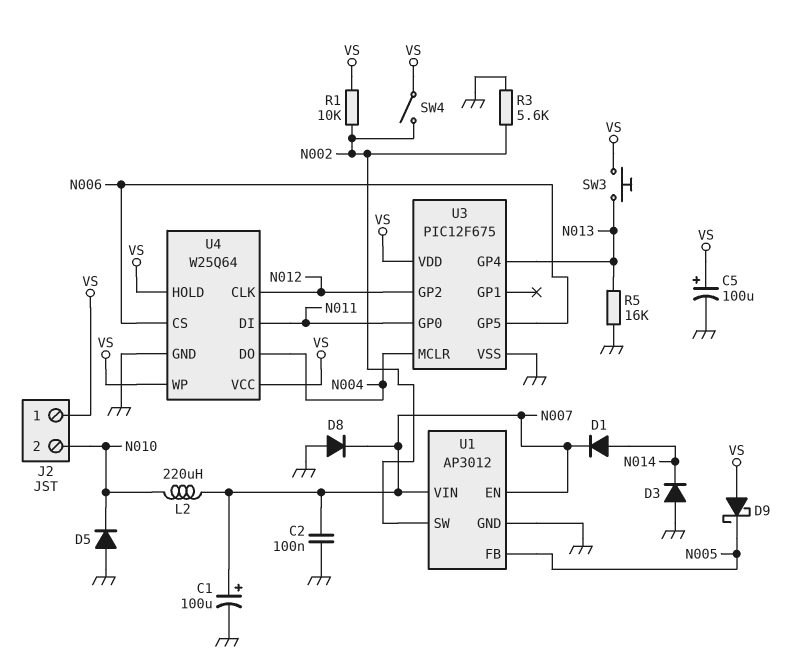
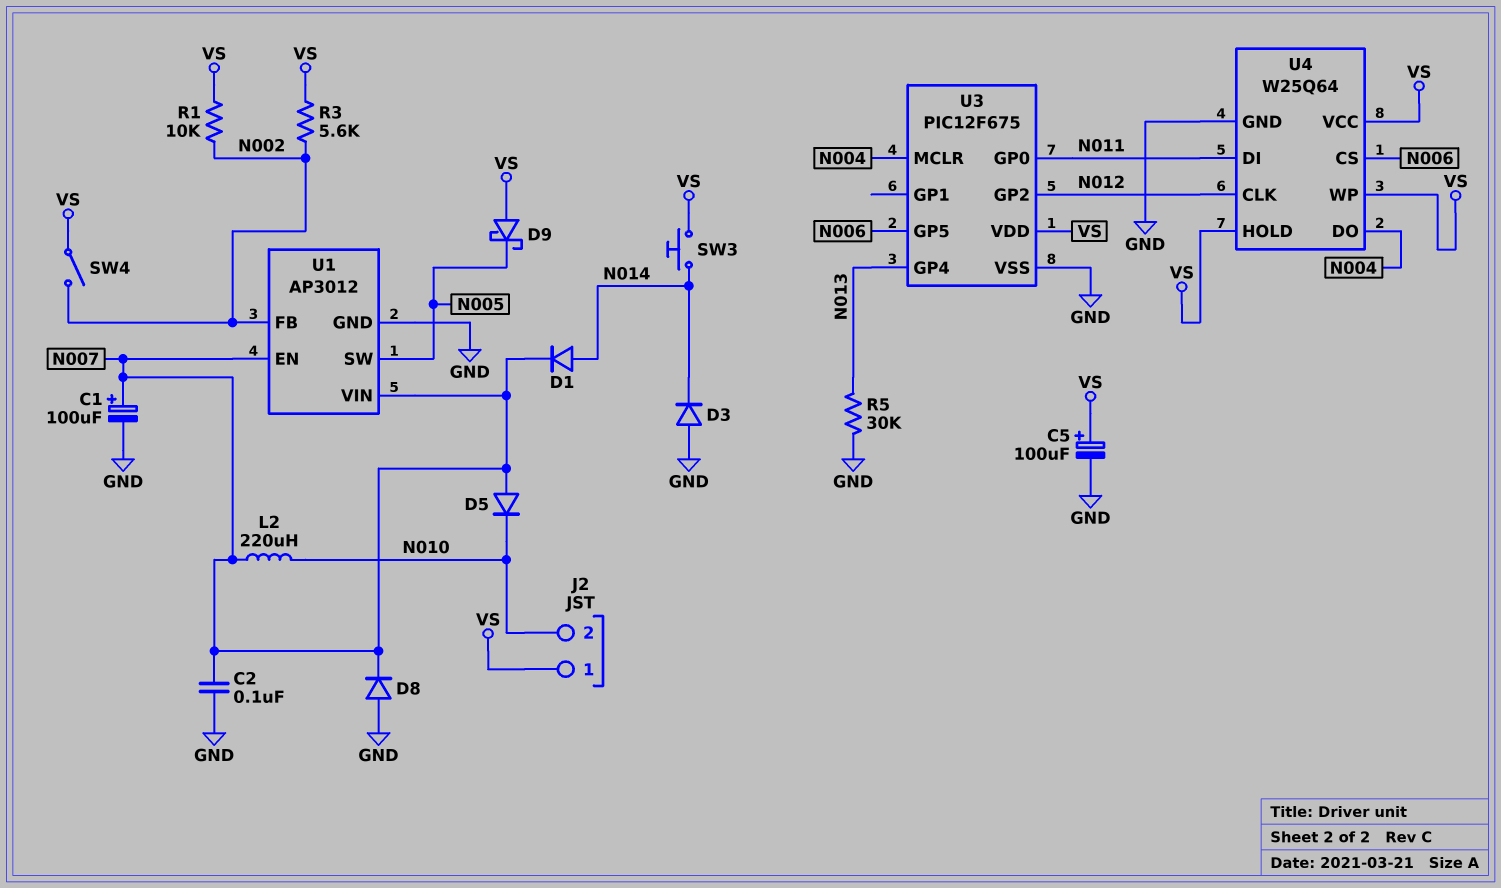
D5: diode (A GND, K N010) -> diode (A N007, K N010)
R3: 5.6k (GND, N002) -> 5.6k (N002, VS)
R5: 16k (GND, N013) -> 30k (GND, N013)
SW3: button (N013, VS) -> button (N014, VS)
U1 pin FB: N005 -> N002
U1 pin SW: N002 -> N005

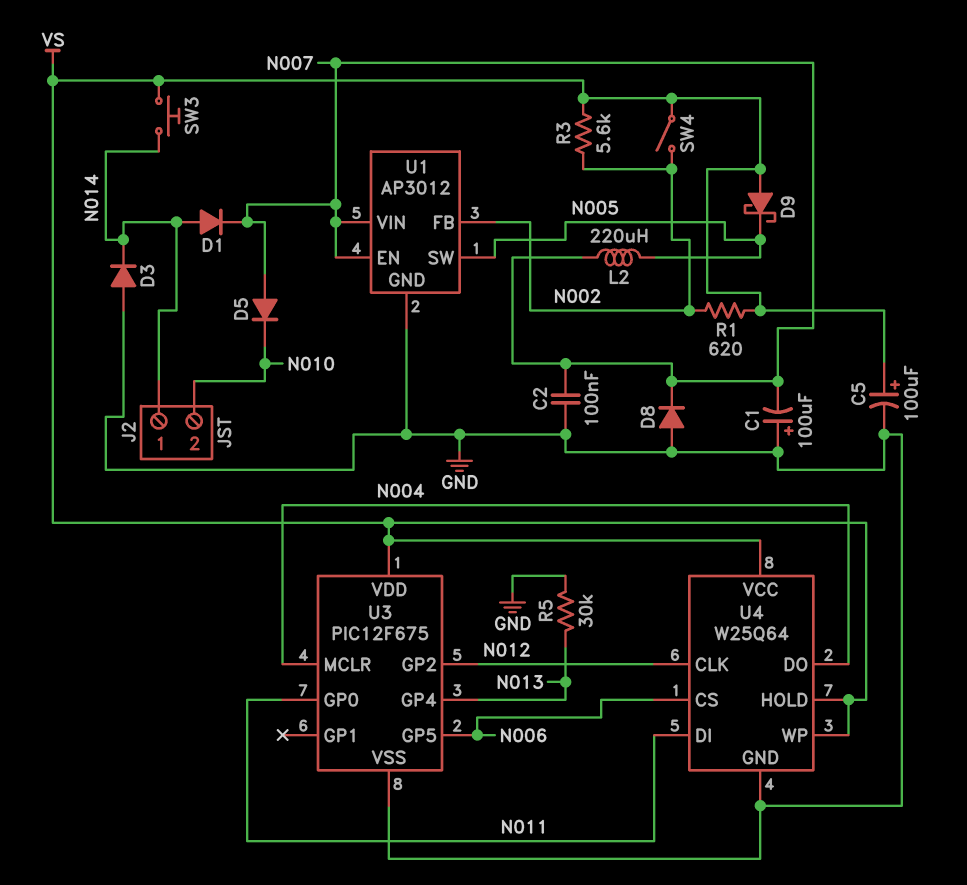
C1: 100uF (plus N007, minus GND) -> 100uF (plus GND, minus N007)
J2 pin 1: VS -> N014
L2: 220uH (N007, N010) -> 220uH (N005, N007)
R1: 10k (N002, VS) -> 620 (N002, VS)

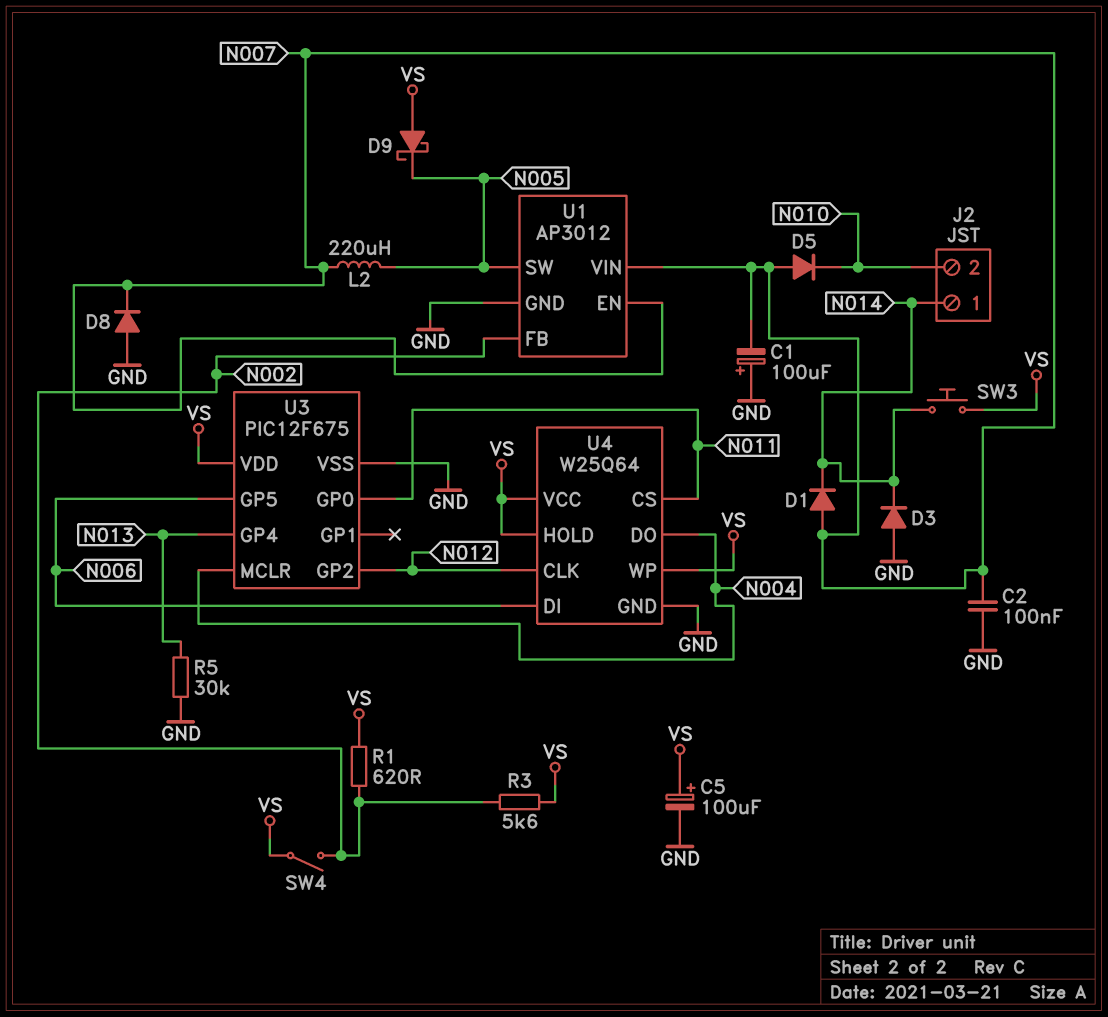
D1: diode (A N014, K N007) -> diode (A N007, K N014)
U4 pin CS: N006 -> N011
U4 pin DI: N011 -> N006

